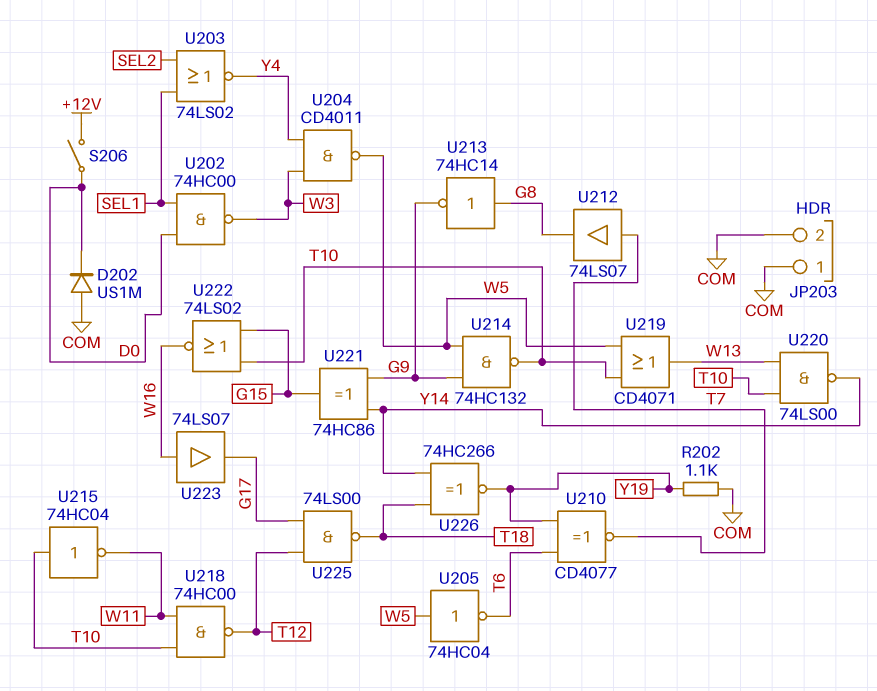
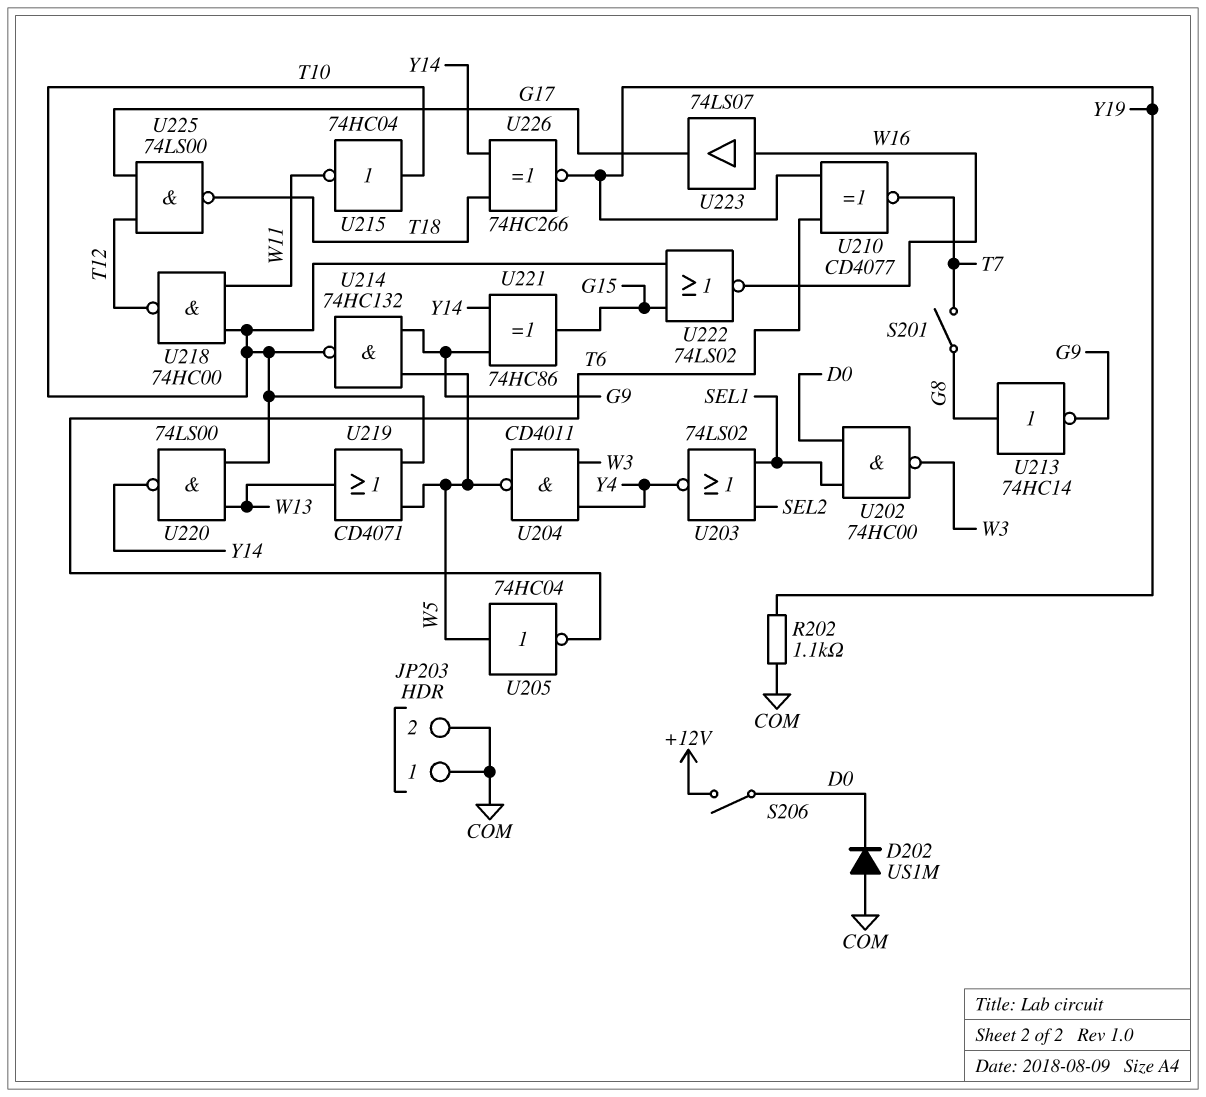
S201: none -> switch (G8, T7)
U212: buffer 74LS07 (in T7, out G8) -> none

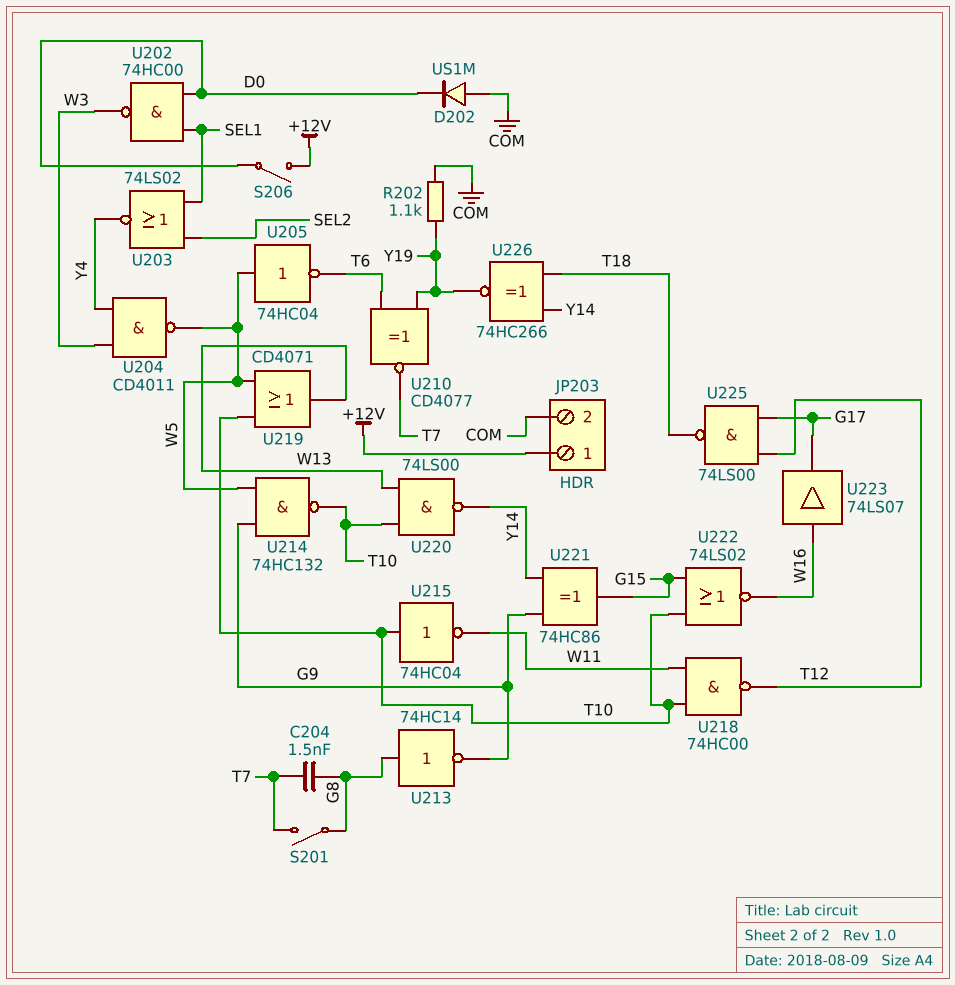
C204: none -> 1.5nF (G8, T7)
JP203 pin 1: COM -> +12V

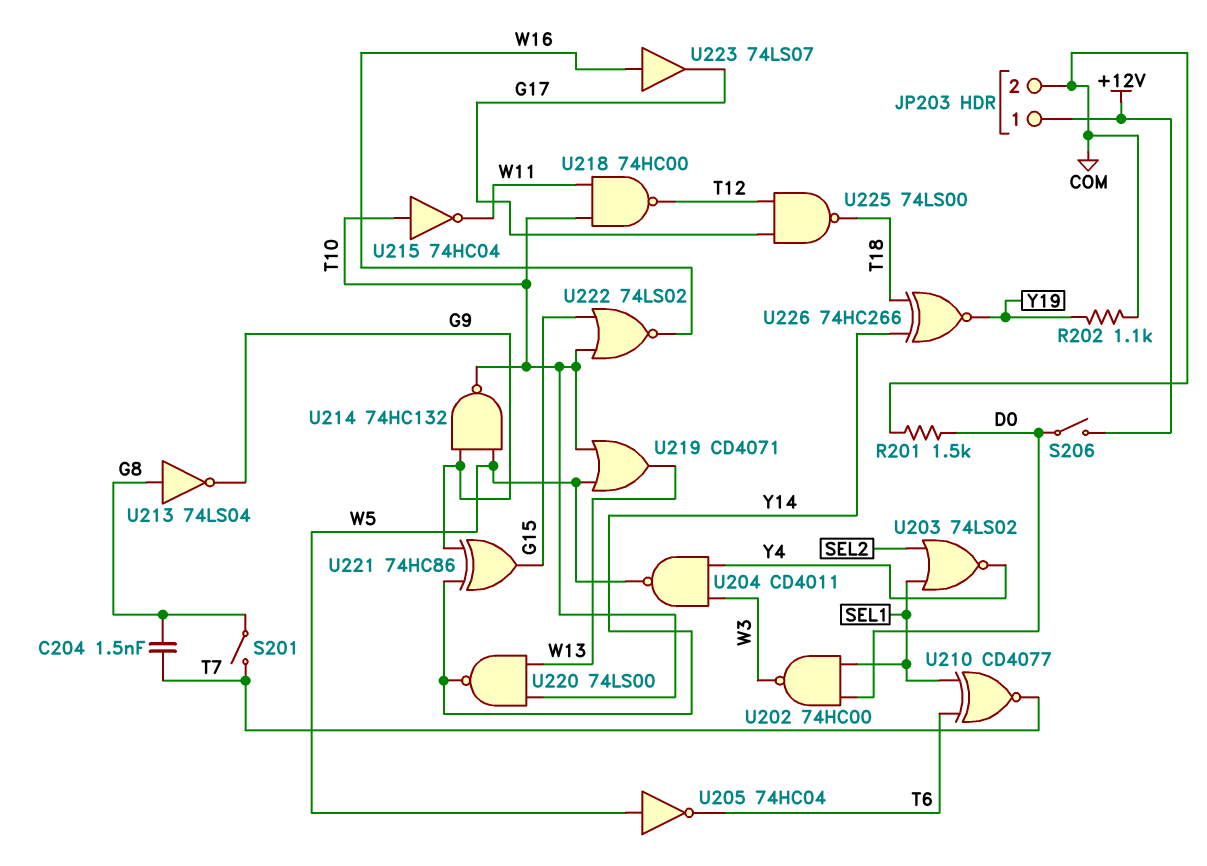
D202: diode US1M (A COM, K D0) -> none
R201: none -> 1.5k (COM, D0)
U210: XNOR CD4077 (in T6, in Y19, out T7) -> XNOR CD4077 (in SEL1, in T6, out T7)
U213: NOT 74HC14 (in G8, out G9) -> NOT 74LS04 (in G8, out G9)

